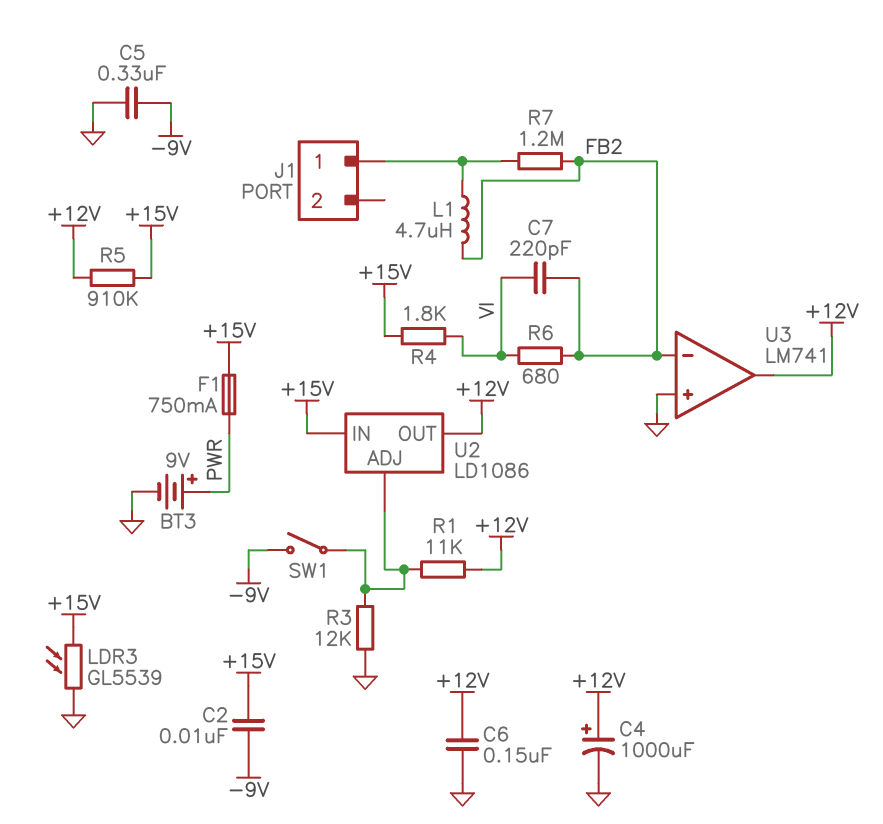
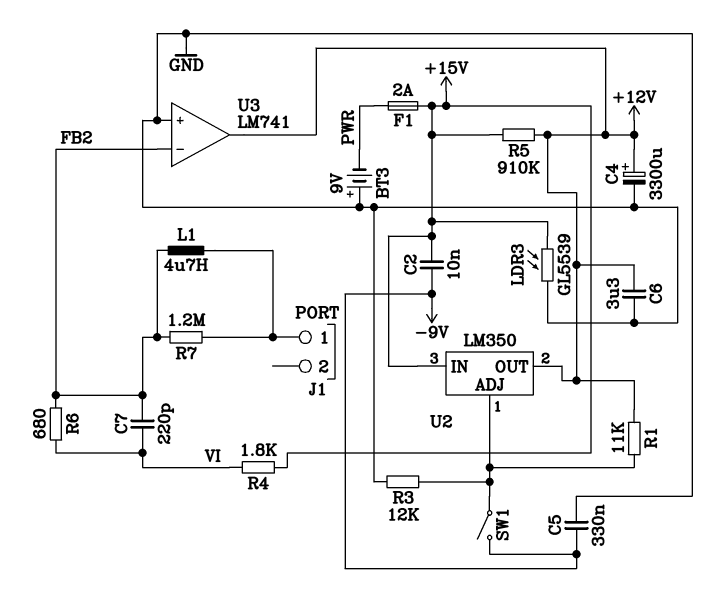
BT3: 9V (plus PWR, minus GND) -> 9V (plus GND, minus PWR)
C4: 1000uF (plus +12V, minus GND) -> 3300uF (plus +12V, minus GND)
C6: 150nF (+12V, GND) -> 3.3uF (+12V, GND)
F1: 750mA (+15V, PWR) -> 2A (+15V, PWR)
U2: LD1086 -> LM350

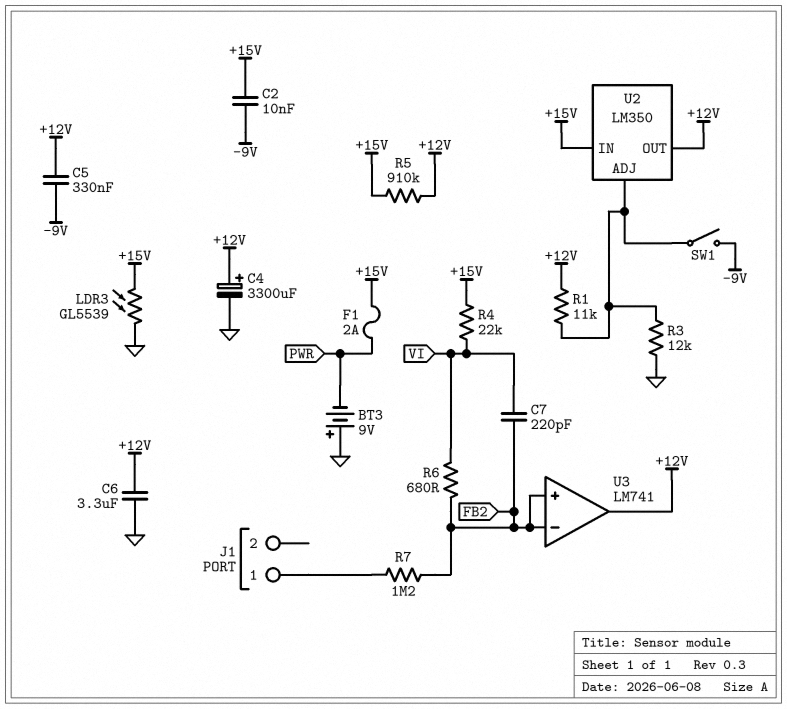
C5: 330nF (-9V, GND) -> 330nF (+12V, -9V)
L1: 4.7uH (FB2, J1/1) -> none
R4: 1.8k (+15V, VI) -> 22k (+15V, VI)
U3 pin in+: GND -> FB2

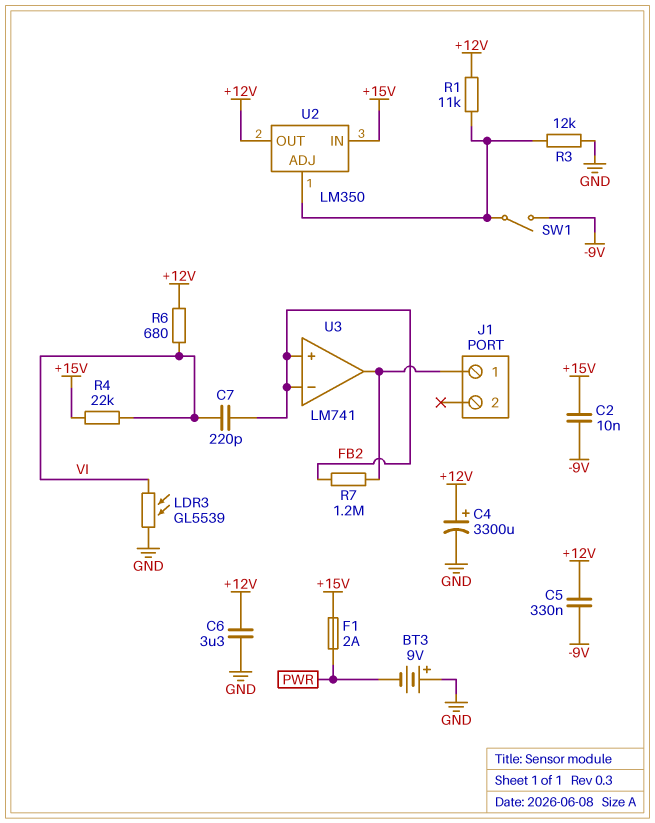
LDR3: GL5539 (+15V, GND) -> GL5539 (GND, VI)
R5: 910k (+12V, +15V) -> none
R6: 680 (FB2, VI) -> 680 (+12V, VI)
U3 pin out: +12V -> J1/1

